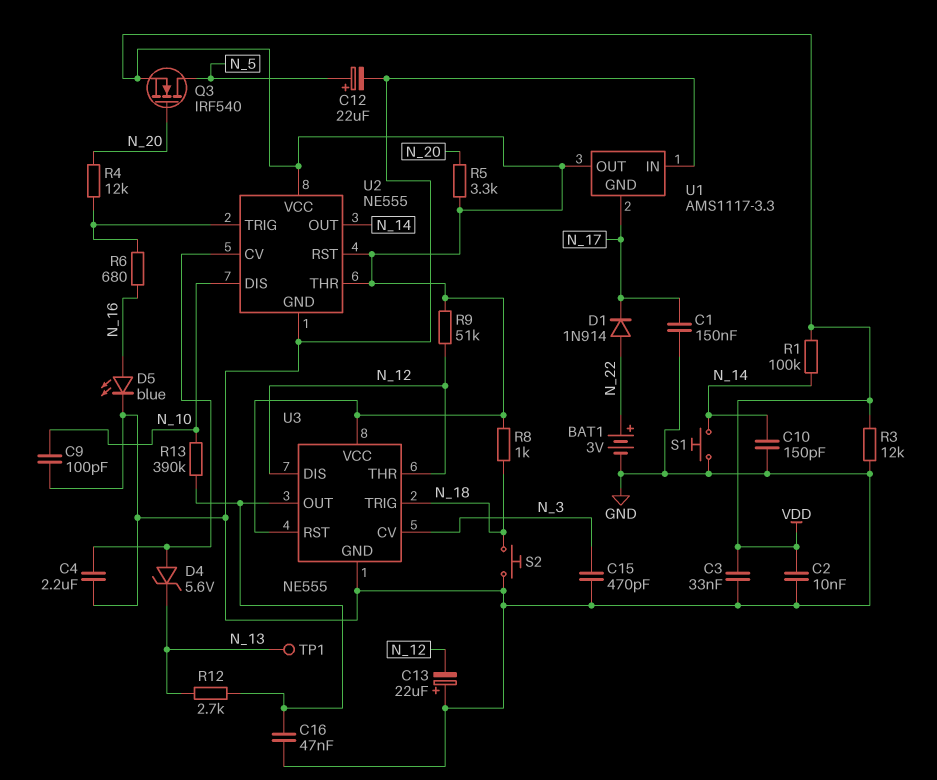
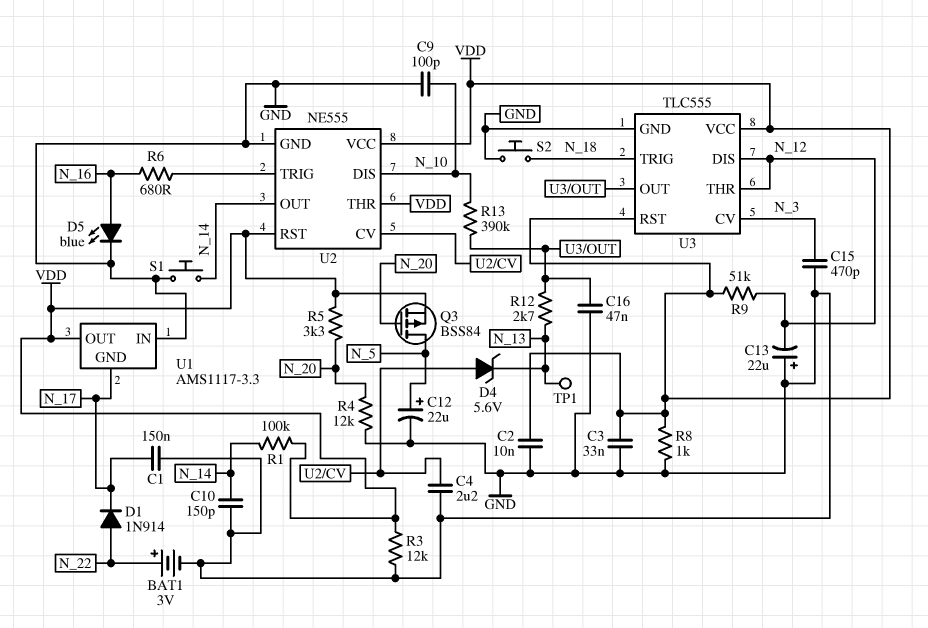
Q3: NMOS IRF540 (G N_20, D N_5, S VDD) -> PMOS BSS84 (G N_20, D N_5, S VDD)
R4: 12k (N_20, U2/TRIG) -> 12k (GND, N_20)
R8: 1k (N_18, VDD) -> 1k (GND, VDD)
U3: NE555 -> TLC555

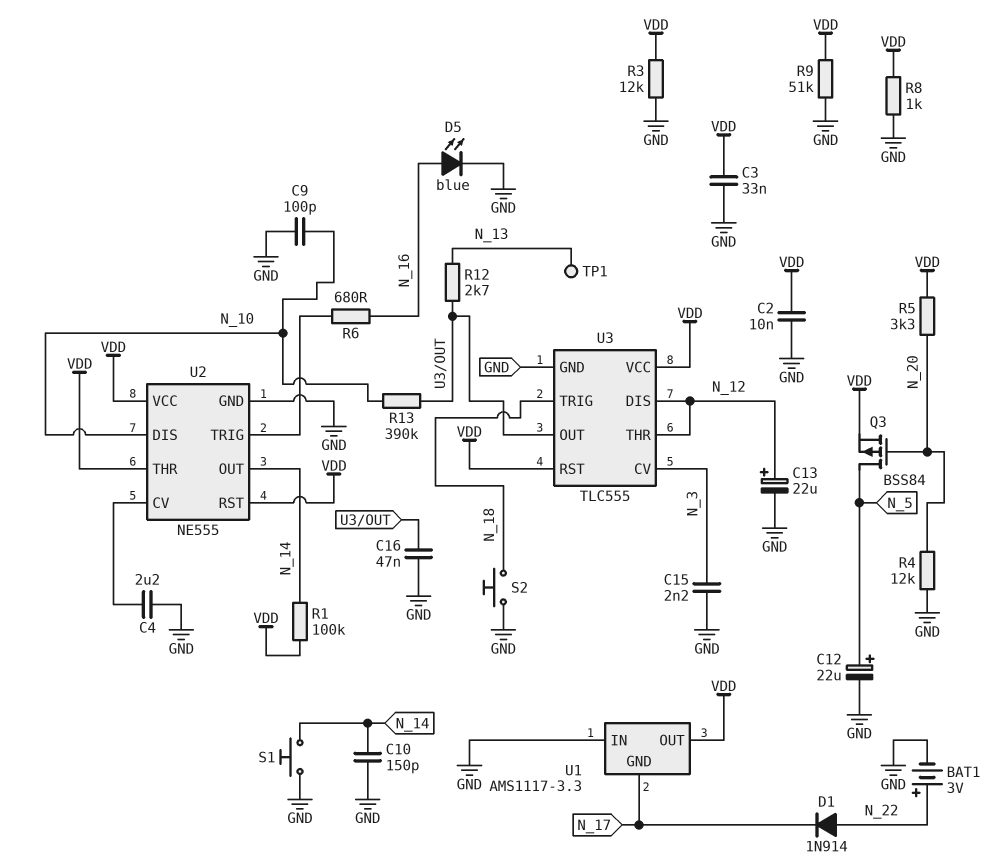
C1: 150nF (GND, N_17) -> none
C13: 22uF (plus GND, minus N_12) -> 22uF (plus N_12, minus GND)
C15: 470pF (GND, N_3) -> 2.2nF (GND, N_3)
D4: zener 5.6V (A U2/CV, K N_13) -> none
R9: 51k (N_12, VDD) -> 51k (GND, VDD)

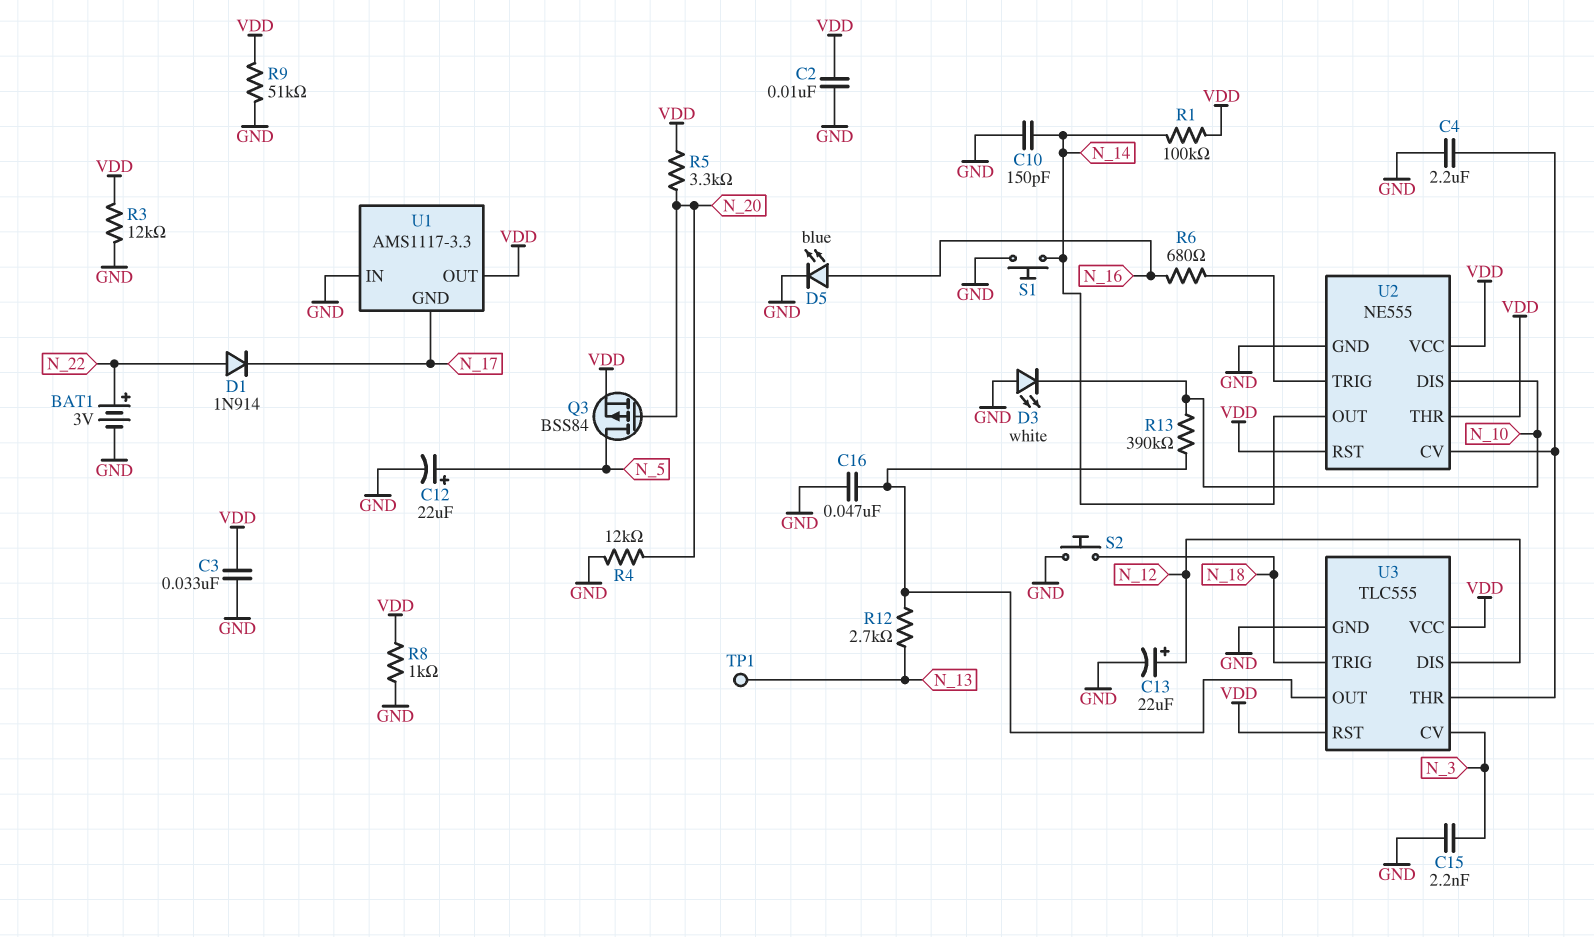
C9: 100pF (GND, N_10) -> none
D3: none -> LED white (A GND, K N_10)
U3 pin THR: N_12 -> U2/CV

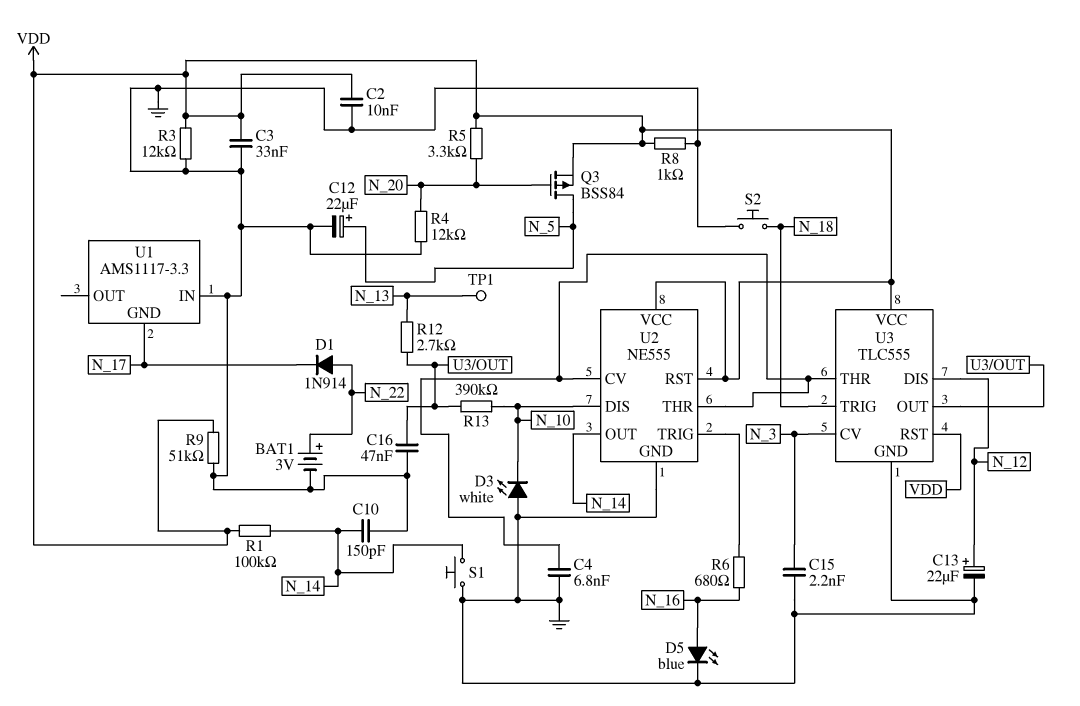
C4: 2.2uF (GND, U2/CV) -> 6.8nF (GND, U2/CV)
U1 pin OUT: VDD -> none
U2 pin THR: VDD -> U2/CV

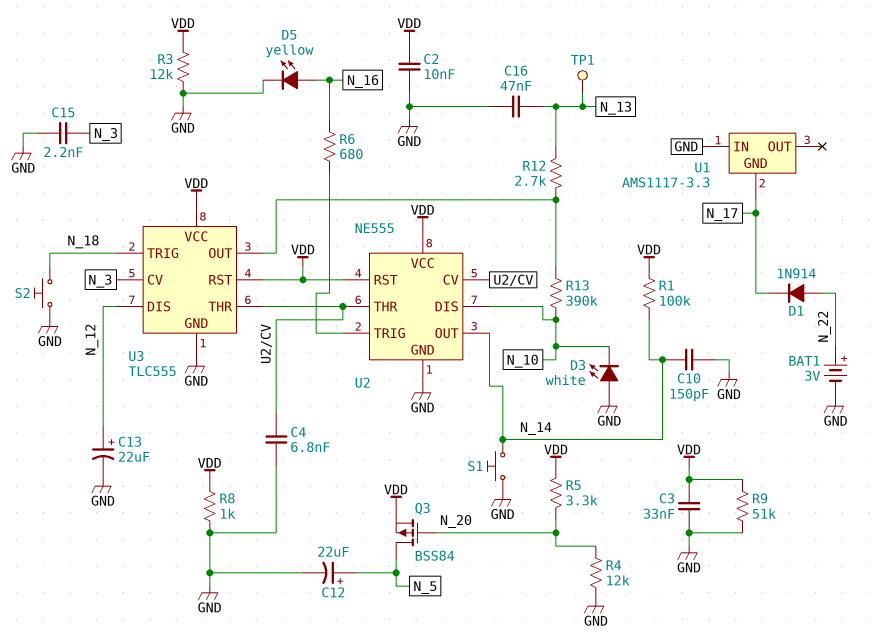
C16: 47nF (GND, U3/OUT) -> 47nF (GND, N_13)
D5: LED blue (A N_16, K GND) -> LED yellow (A N_16, K GND)

